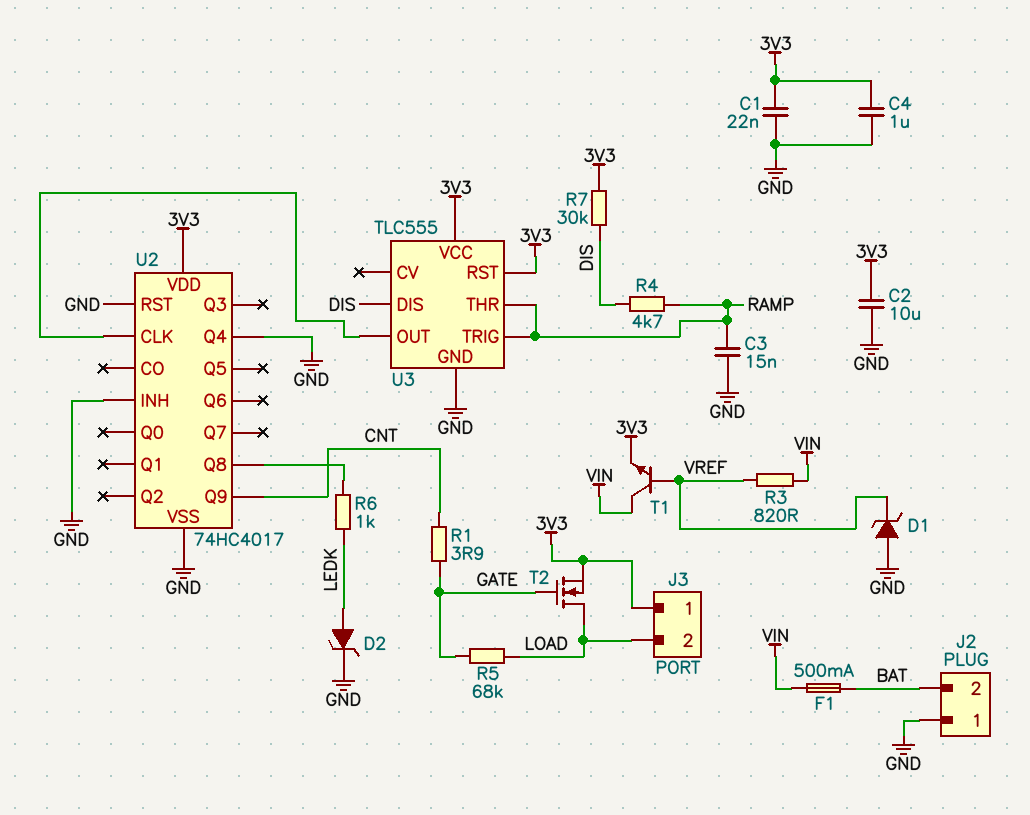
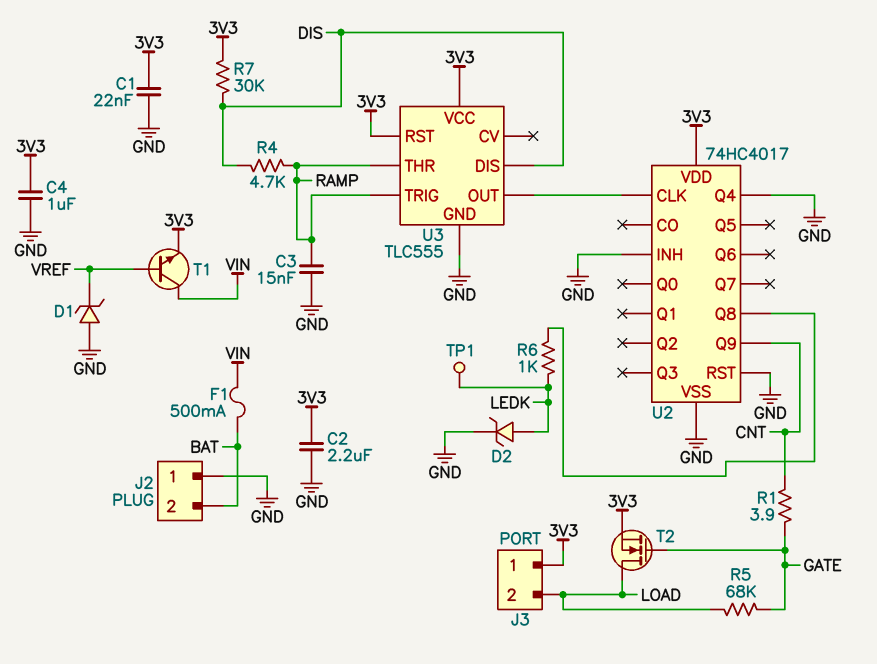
C2: 10uF (3V3, GND) -> 2.2uF (3V3, GND)
R3: 820 (VIN, VREF) -> none
TP1: none -> test point (LEDK)

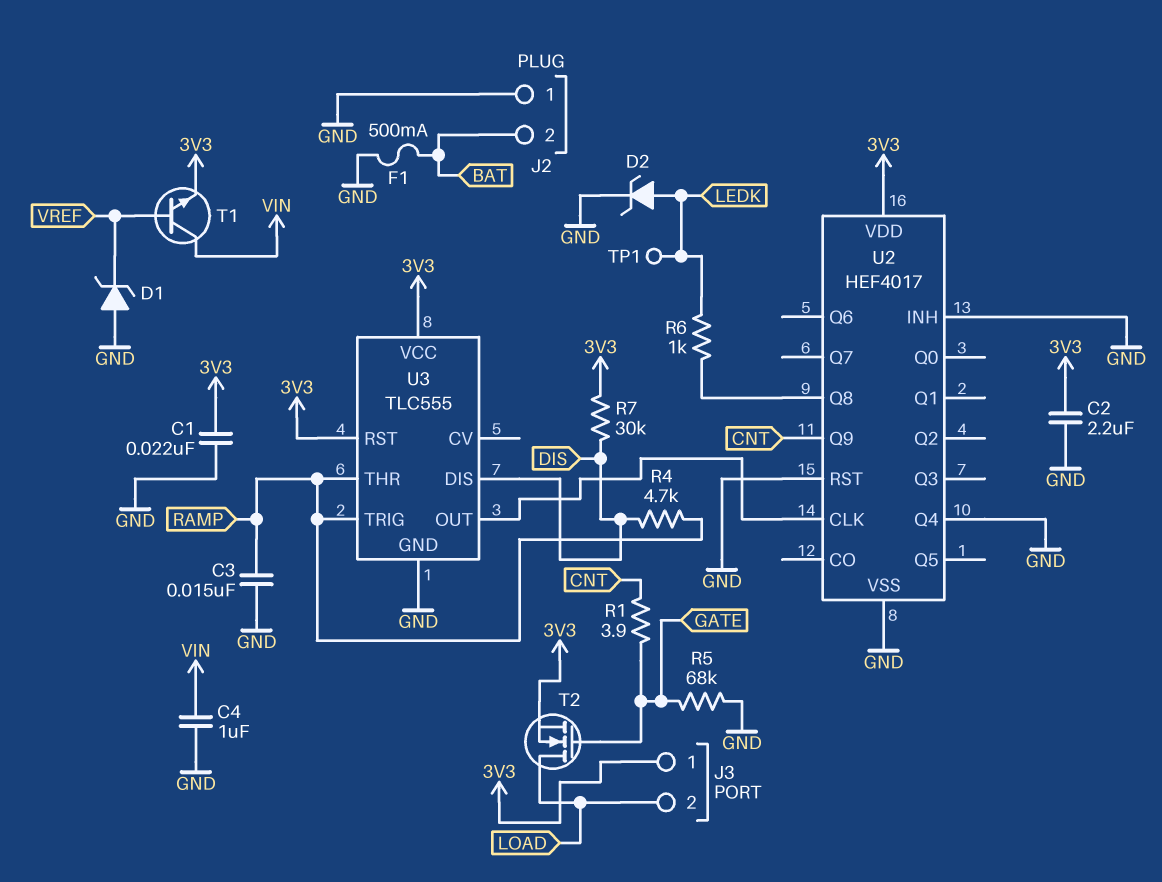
C4: 1uF (3V3, GND) -> 1uF (GND, VIN)
F1: 500mA (BAT, VIN) -> 500mA (BAT, GND)
R5: 68k (GATE, LOAD) -> 68k (GATE, GND)
U2: 74HC4017 -> HEF4017

